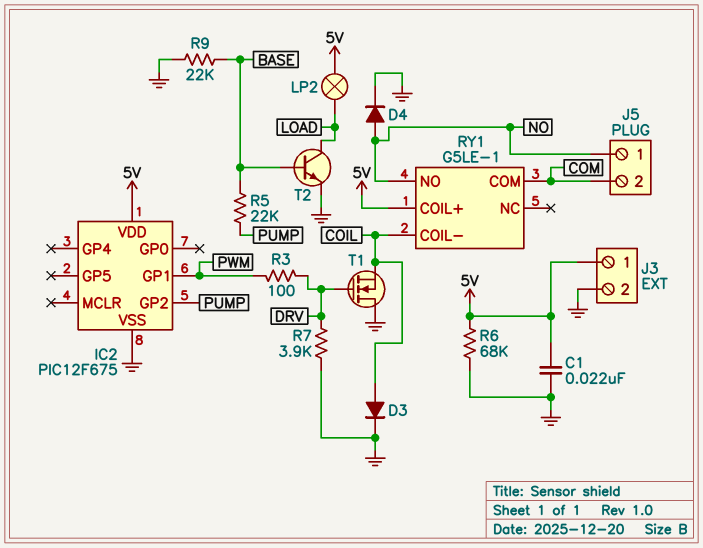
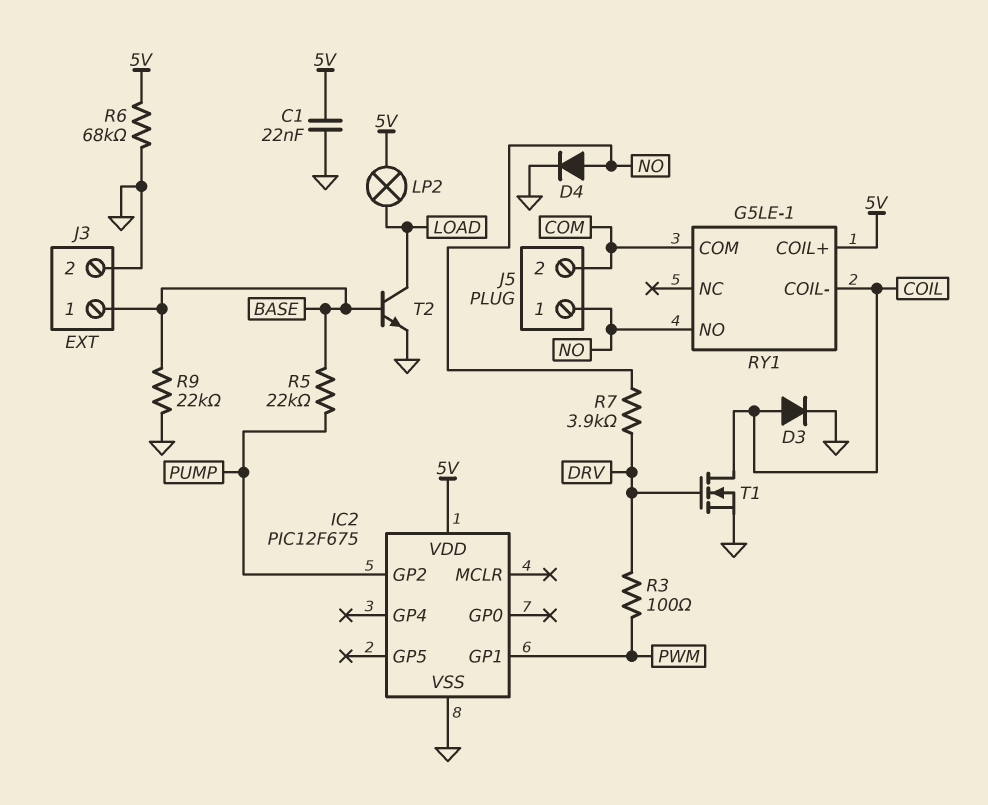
J3 pin 1: 5V -> BASE
R7: 3.9k (DRV, GND) -> 3.9k (DRV, NO)
T1: NMOS (G DRV, D GND, S COIL) -> NMOS (G DRV, D COIL, S GND)

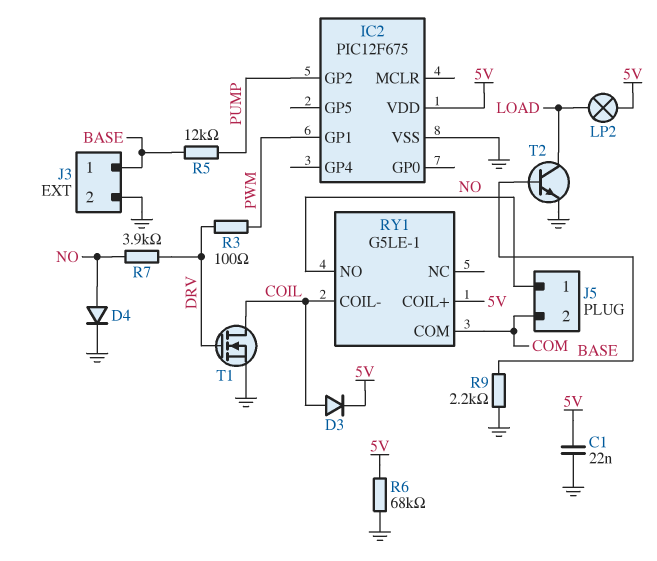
D3: diode (A COIL, K GND) -> diode (A COIL, K 5V)
R5: 22k (BASE, PUMP) -> 12k (BASE, PUMP)
R9: 22k (BASE, GND) -> 2.2k (BASE, GND)

